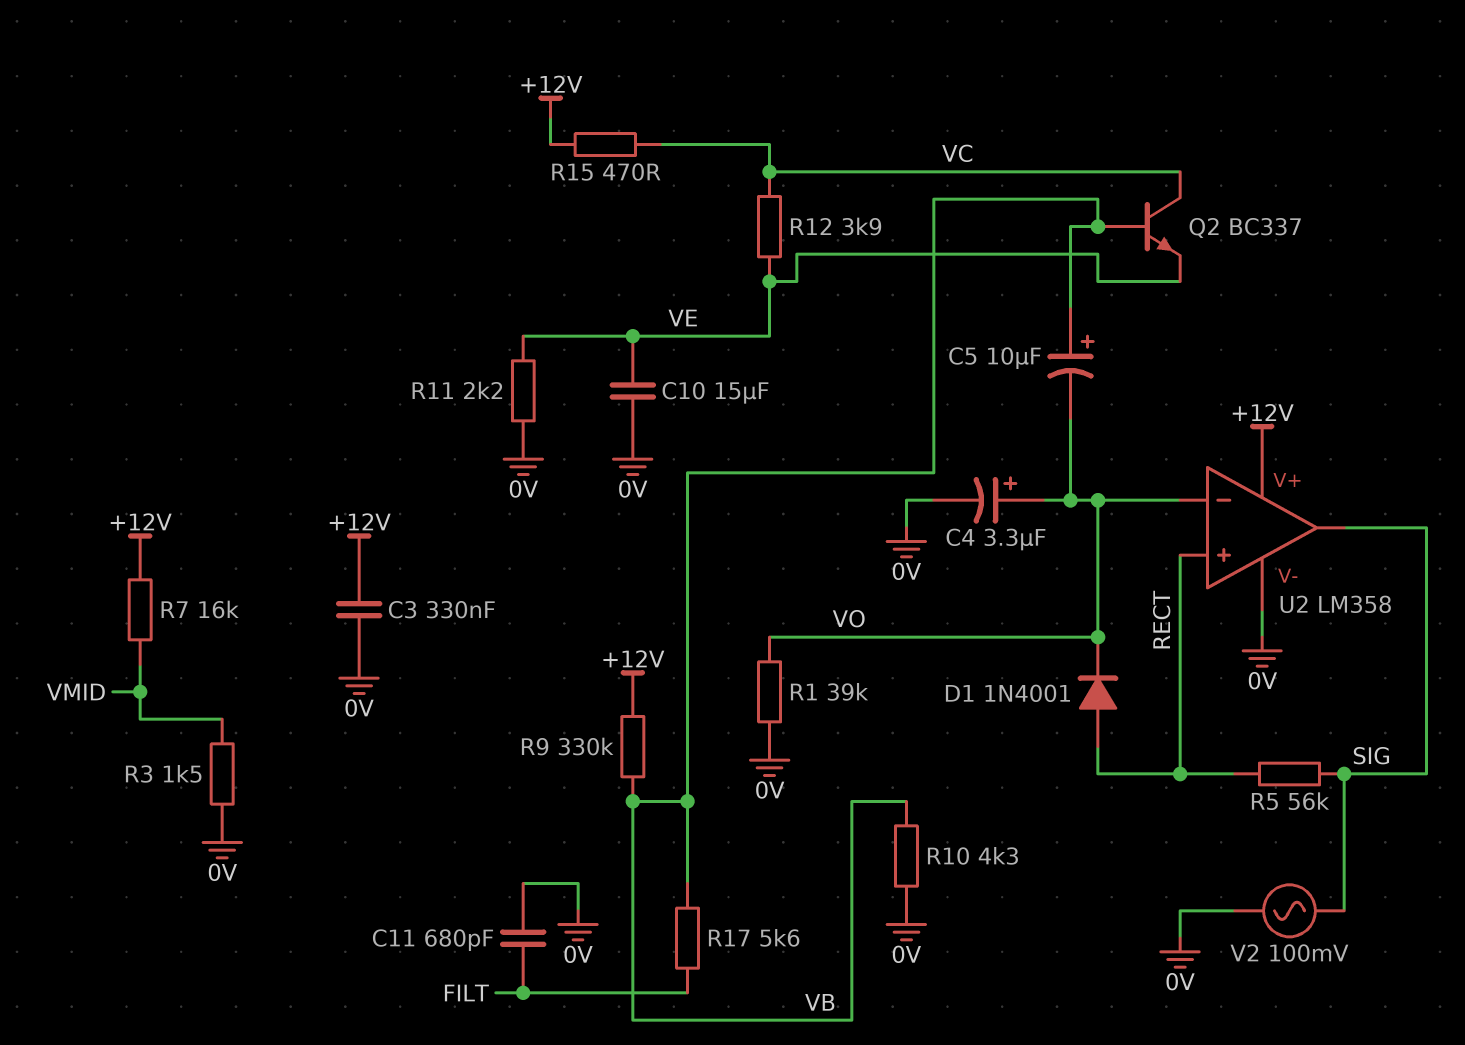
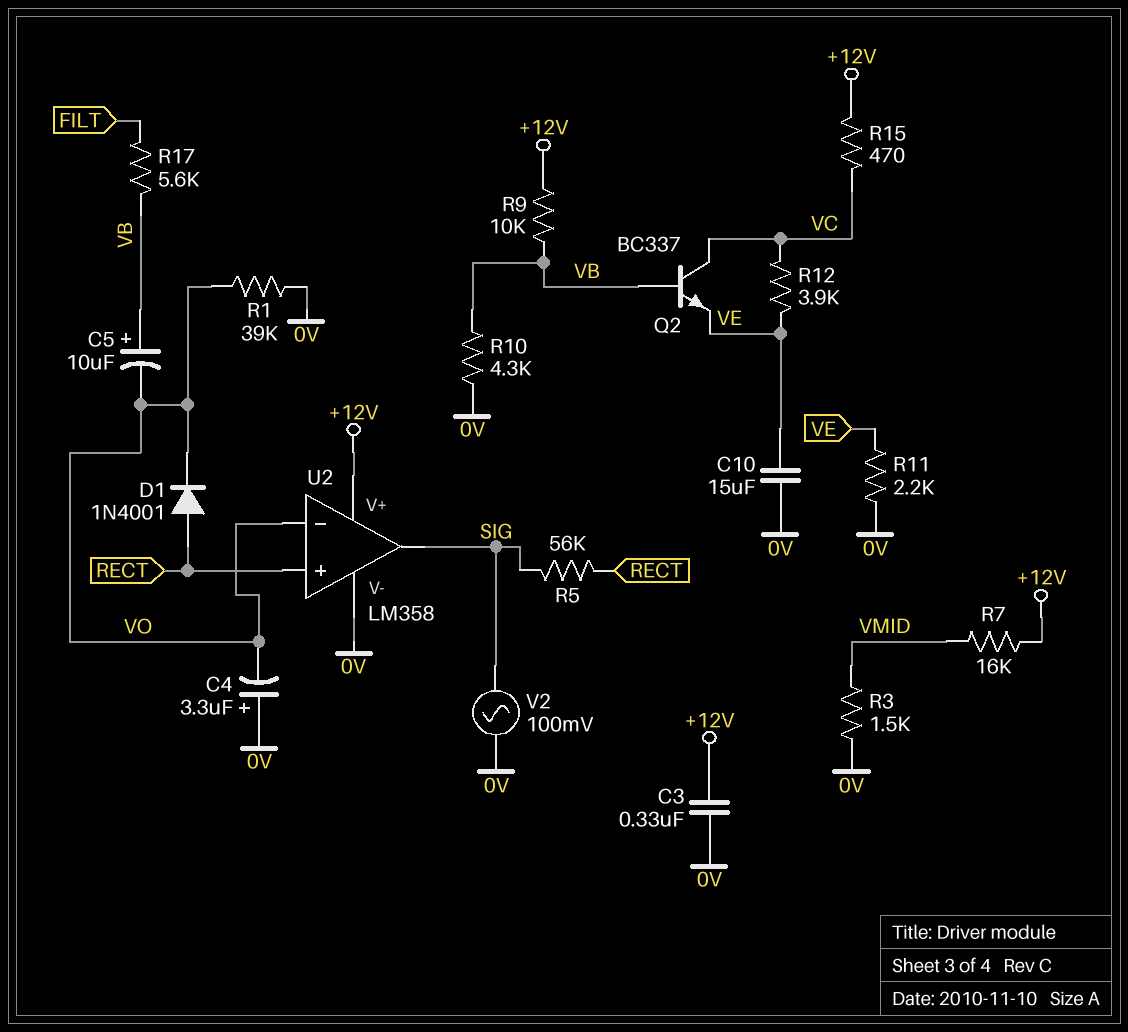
C4: 3.3uF (plus VO, minus 0V) -> 3.3uF (plus 0V, minus VO)
C11: 680pF (0V, FILT) -> none
R9: 330k (+12V, VB) -> 10k (+12V, VB)

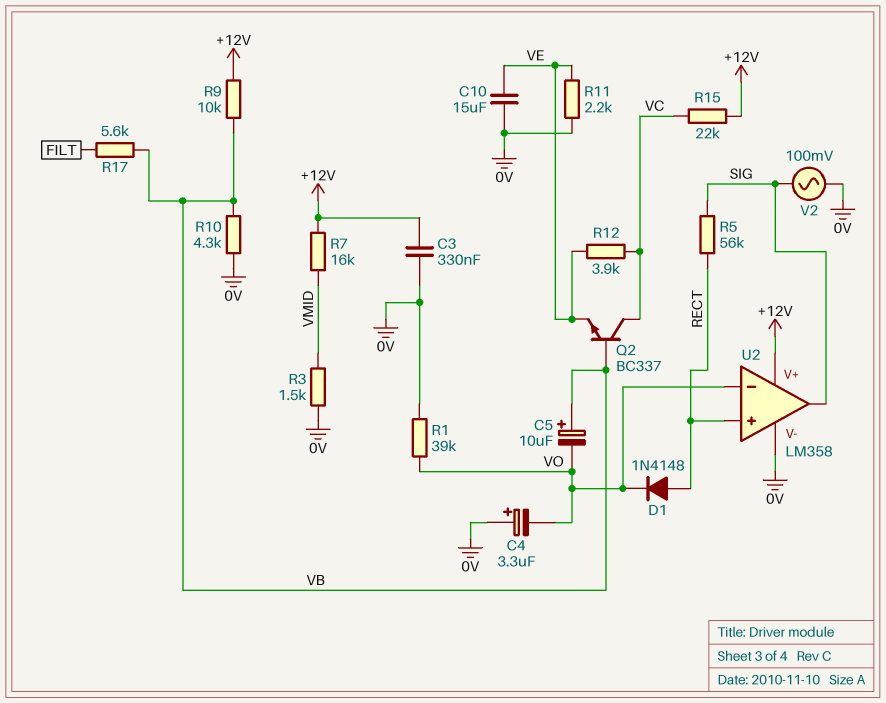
D1: diode 1N4001 (A RECT, K VO) -> diode 1N4148 (A RECT, K VO)
R15: 470 (+12V, VC) -> 22k (+12V, VC)

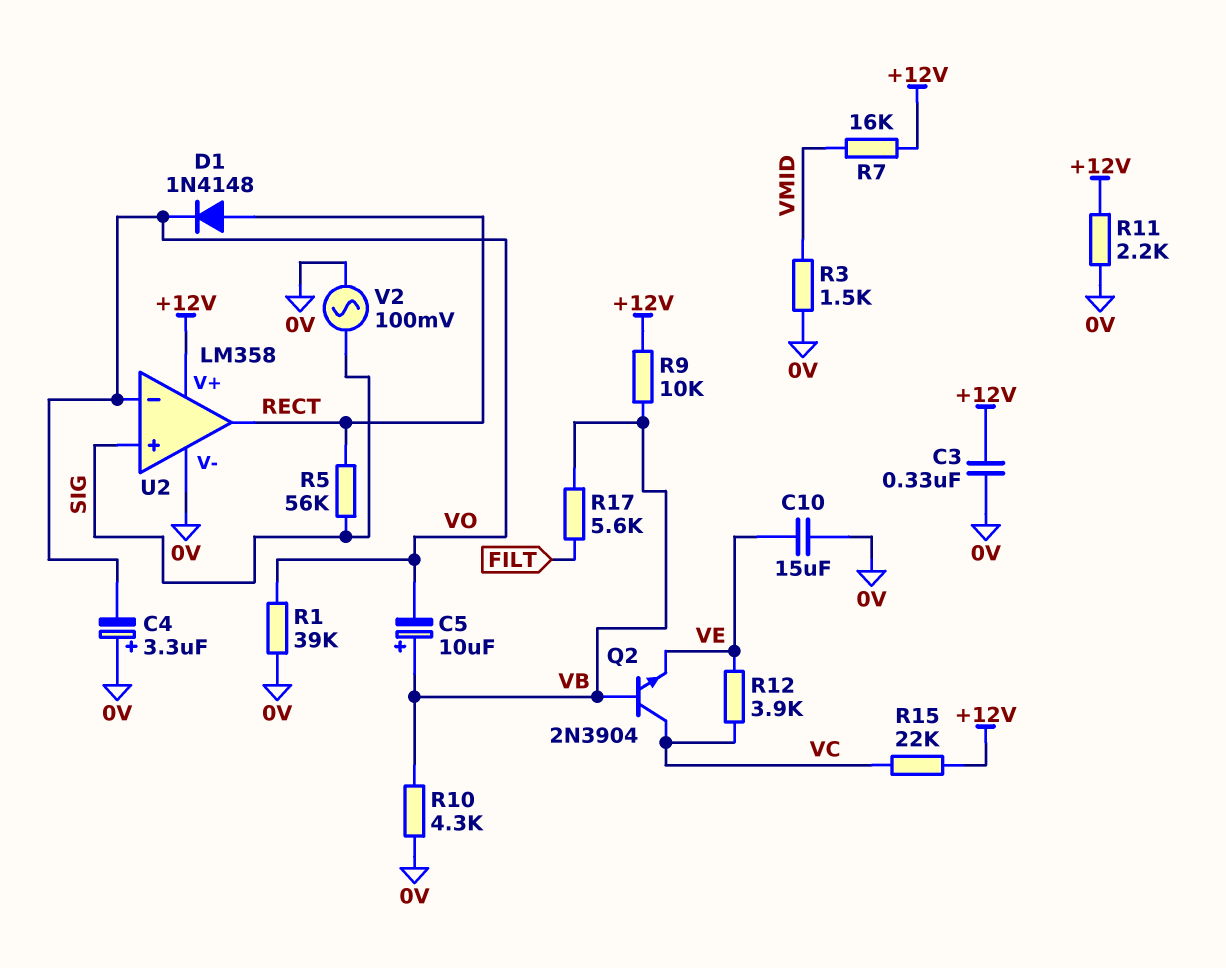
Q2: NPN BC337 (B VB, C VC, E VE) -> NPN 2N3904 (B VB, C VC, E VE)
R11: 2.2k (0V, VE) -> 2.2k (+12V, 0V)
U2 pin in+: RECT -> SIG
U2 pin out: SIG -> RECT

